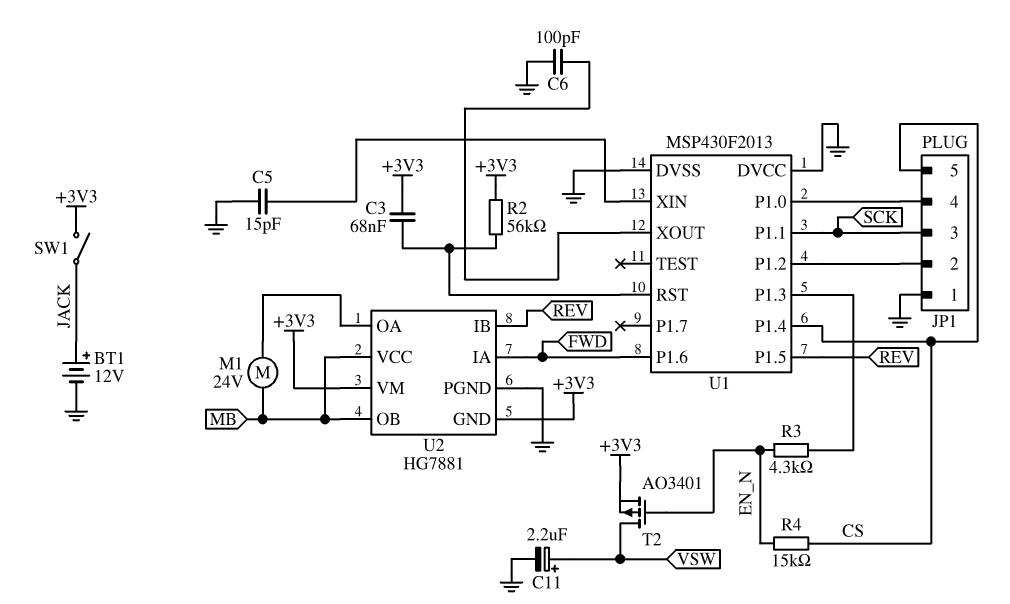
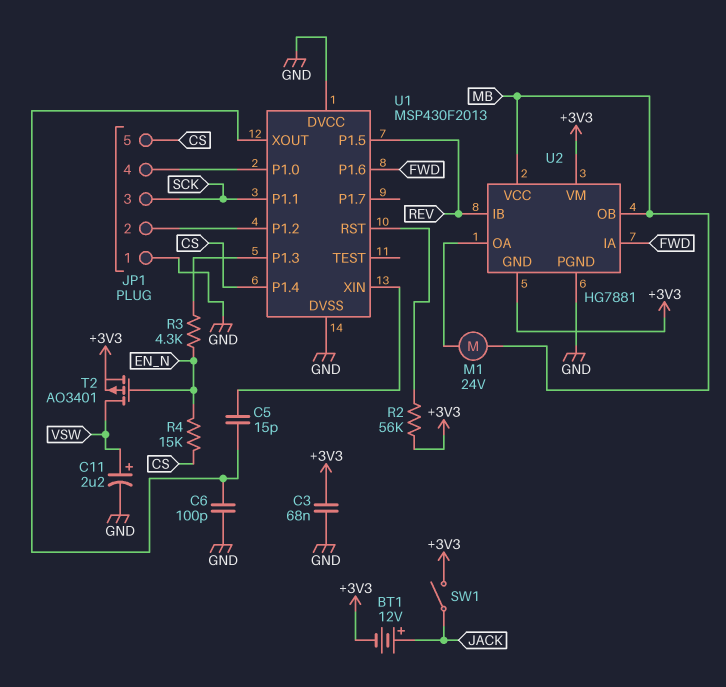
BT1: 12V (plus JACK, minus GND) -> 12V (plus JACK, minus +3V3)
C3: 68nF (+3V3, U1/RST) -> 68nF (+3V3, GND)
C5: 15pF (GND, U1/XIN) -> 15pF (U1/XIN, U1/XOUT)

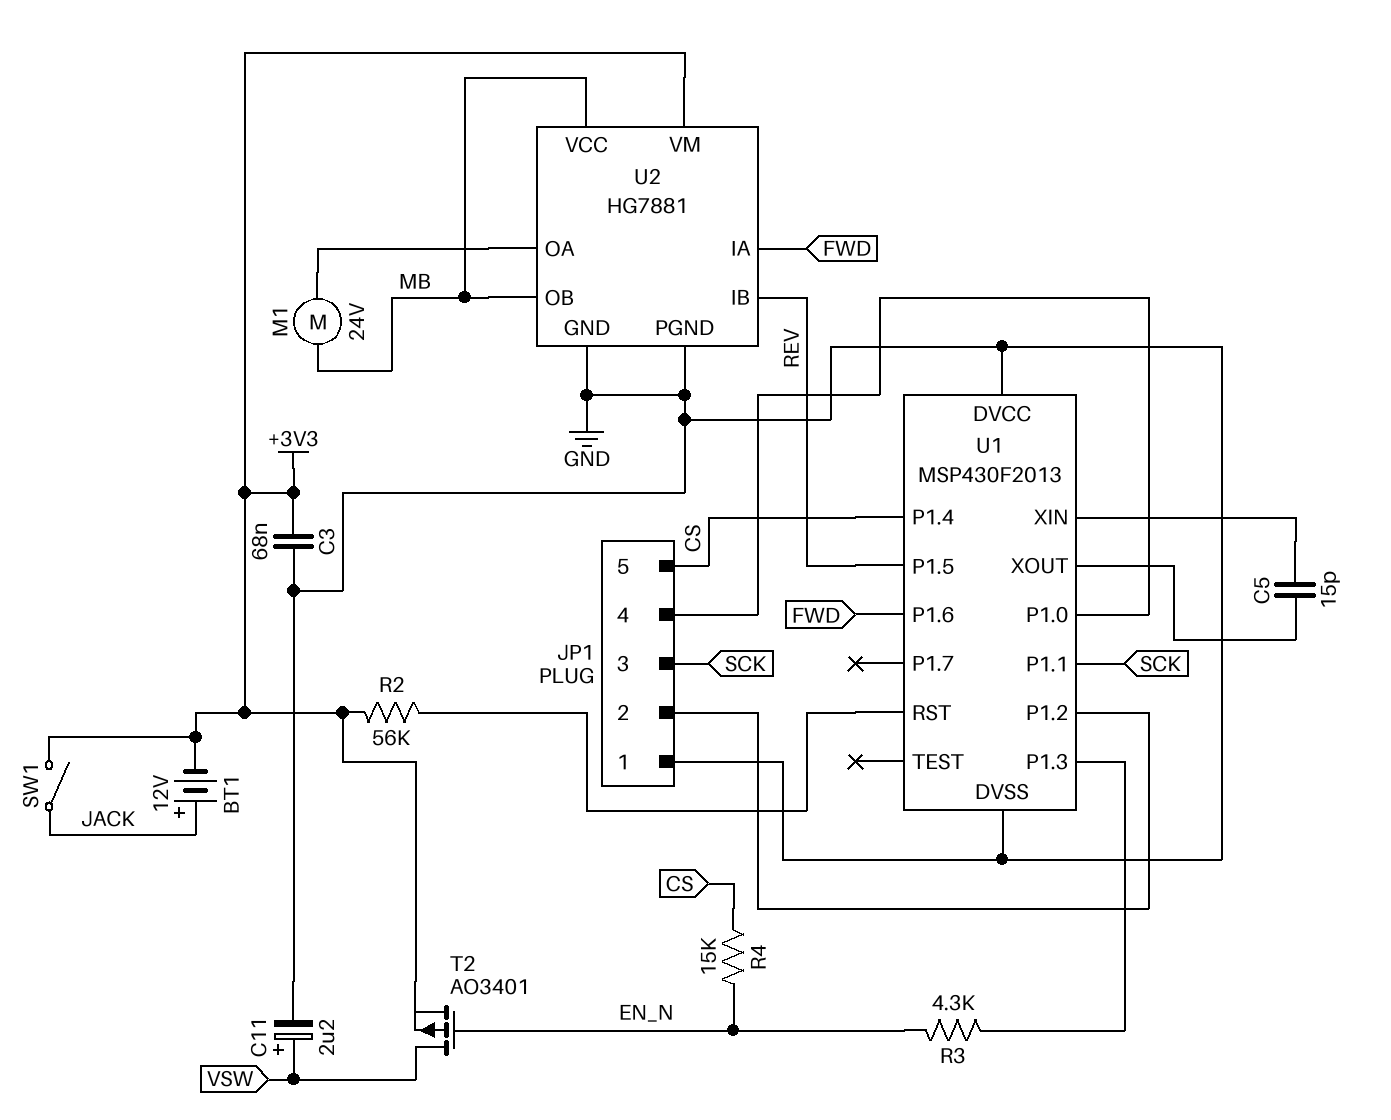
C6: 100pF (GND, U1/XOUT) -> none
U2 pin GND: +3V3 -> GND

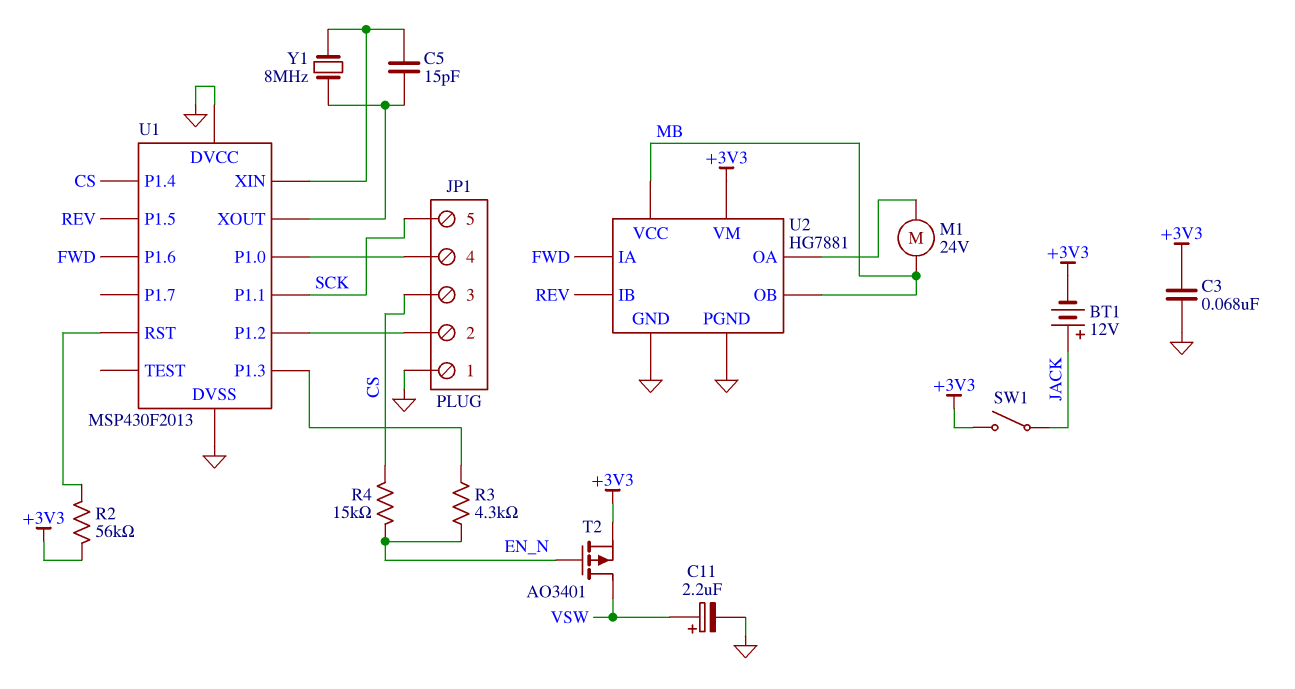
JP1 pin 3: SCK -> CS
JP1 pin 5: CS -> SCK
Y1: none -> 8MHz (U1/XIN, U1/XOUT)

